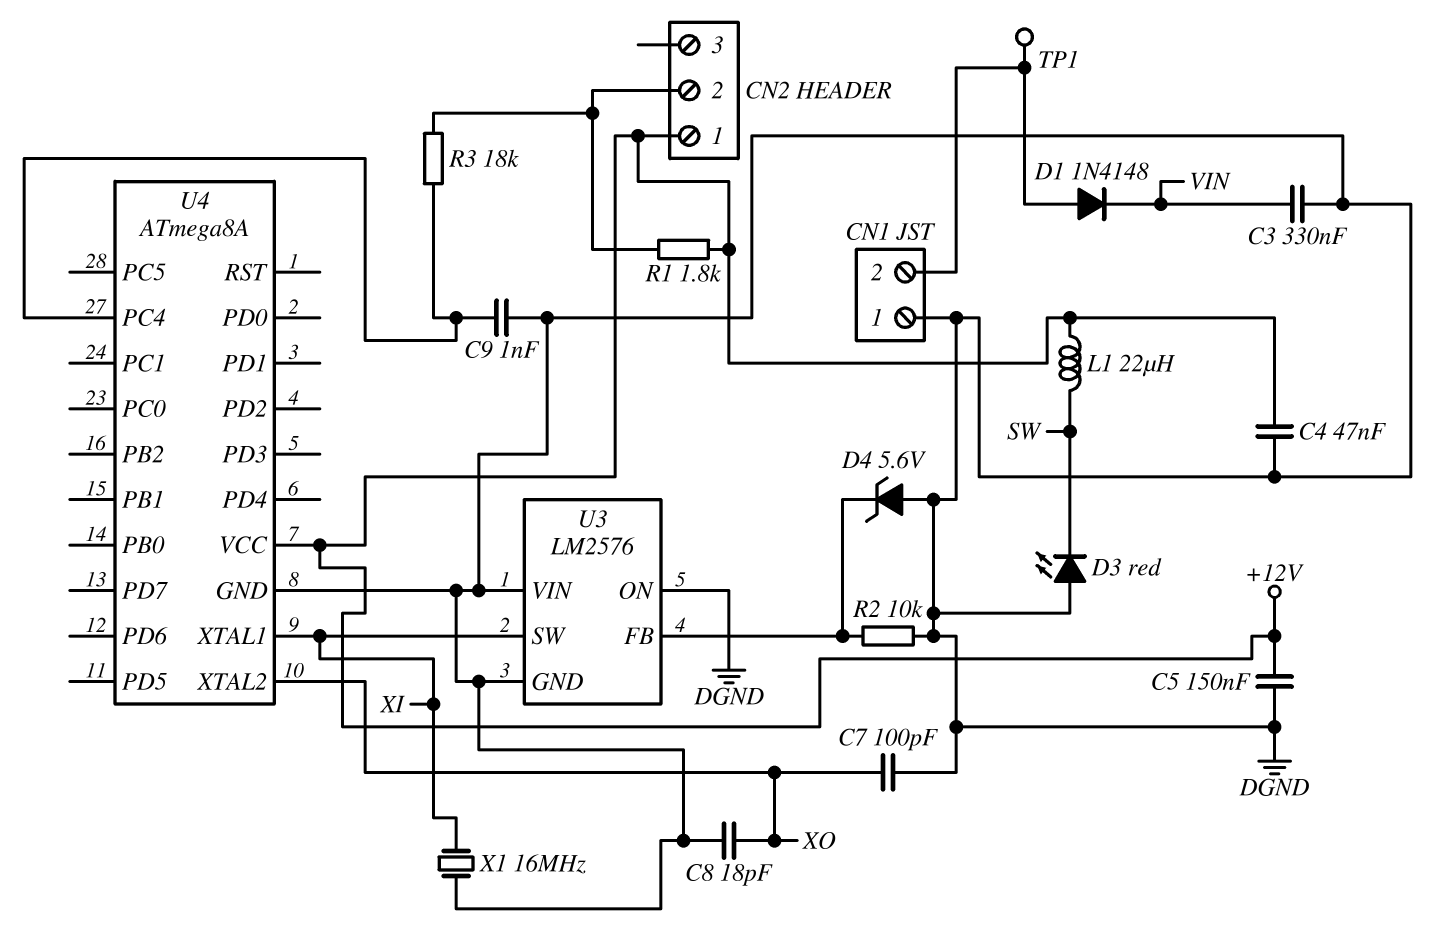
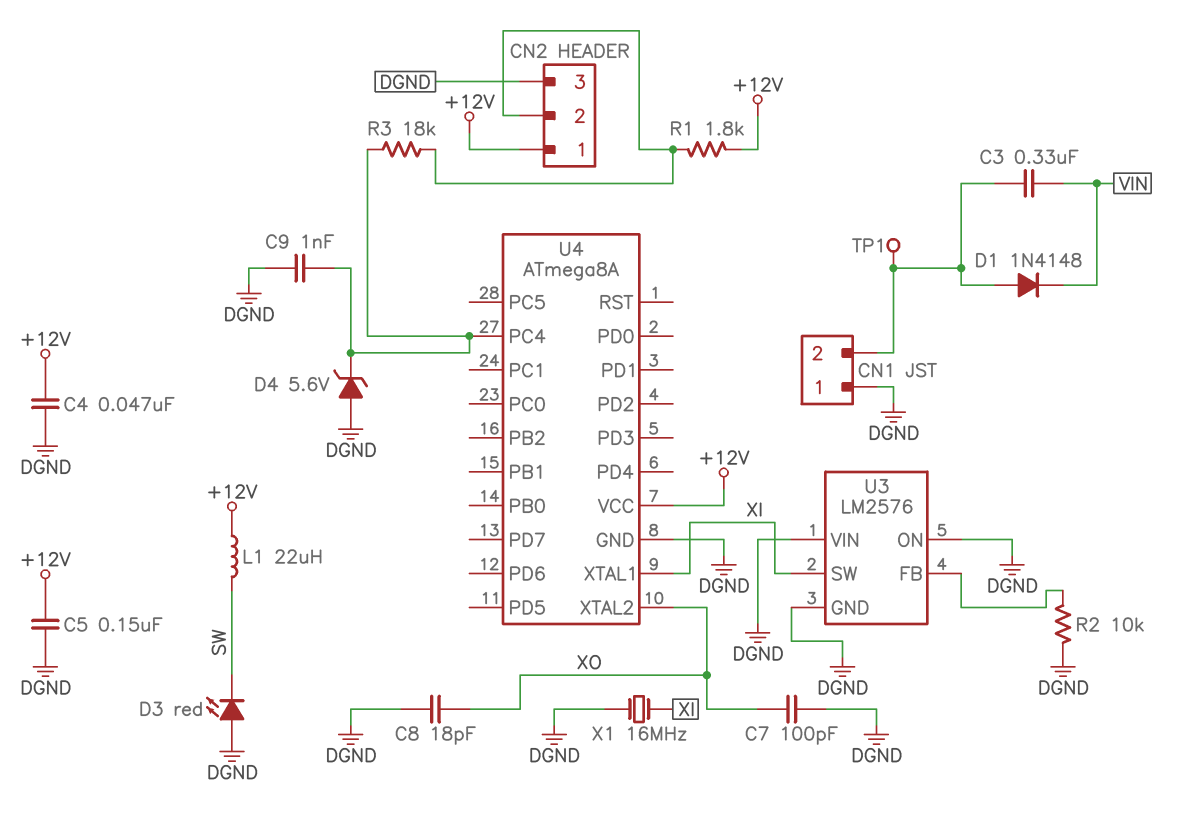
C3: 330nF (DGND, VIN) -> 330nF (CN1/2, VIN)
CN2 pin 3: none -> DGND
D4: zener 5.6V (A DGND, K U3/FB) -> zener 5.6V (A DGND, K U4/PC4)

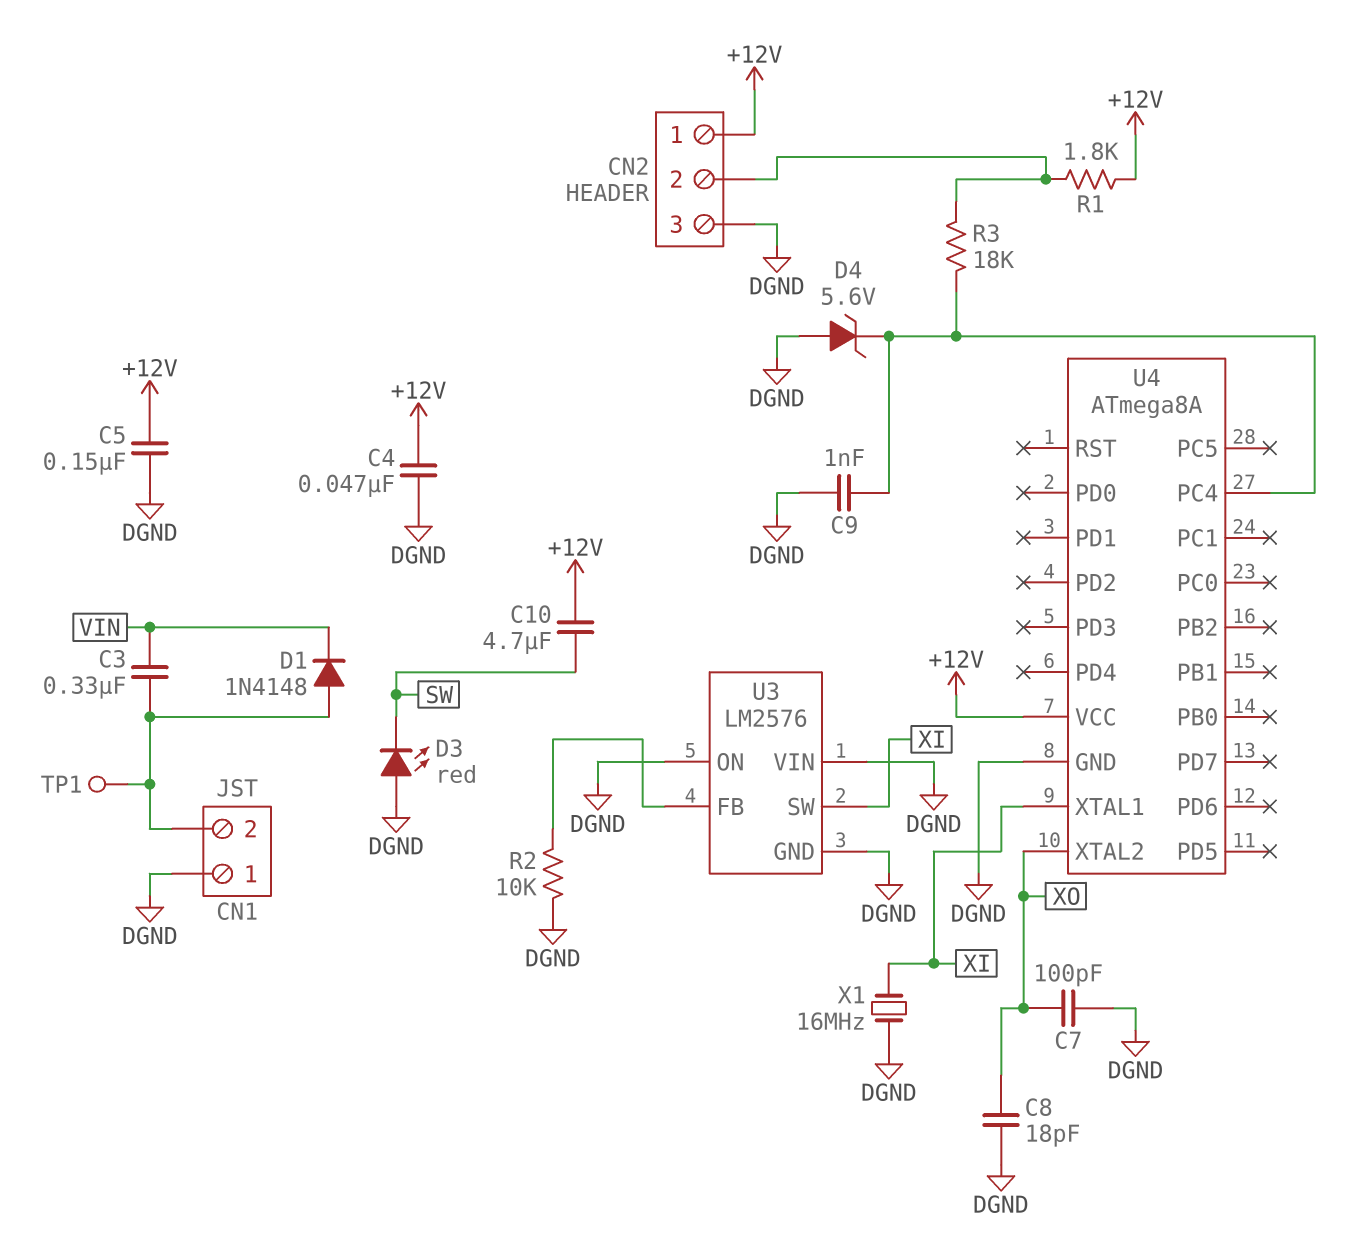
C10: none -> 4.7uF (+12V, SW)
L1: 22uH (+12V, SW) -> none

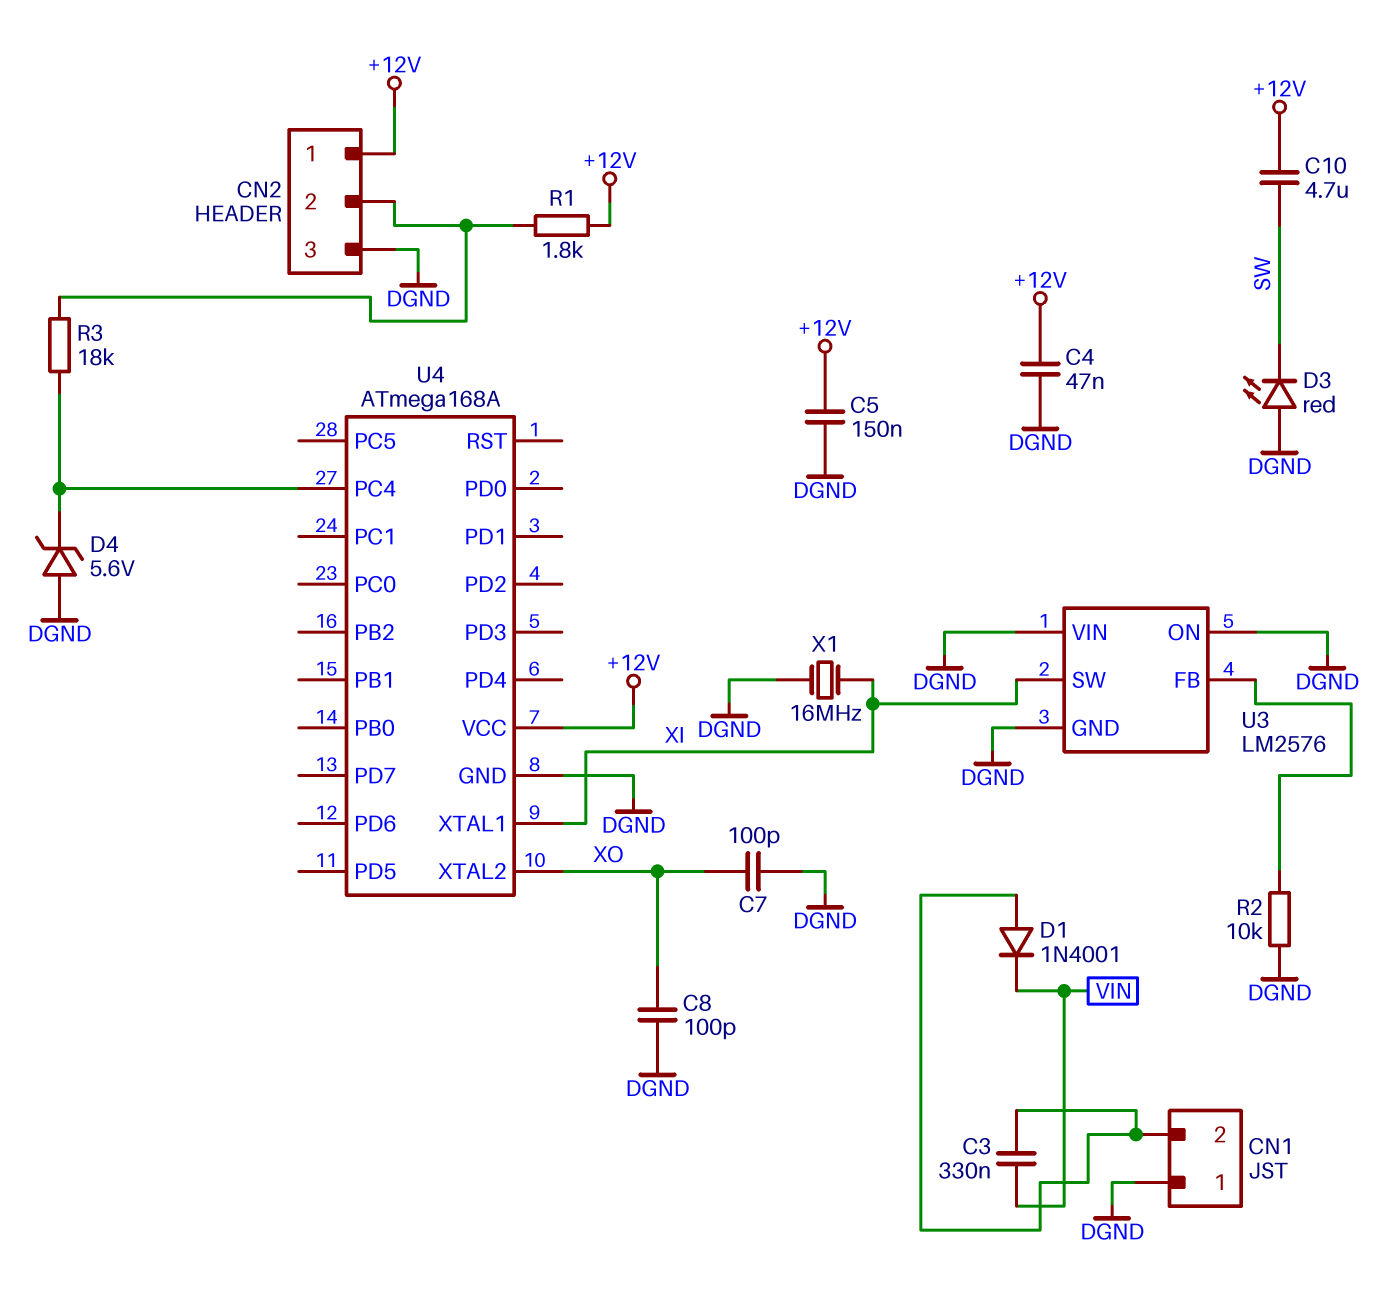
C8: 18pF (DGND, XO) -> 100pF (DGND, XO)
C9: 1nF (DGND, U4/PC4) -> none
D1: diode 1N4148 (A CN1/2, K VIN) -> diode 1N4001 (A CN1/2, K VIN)
TP1: test point (CN1/2) -> none
U4: ATmega8A -> ATmega168A

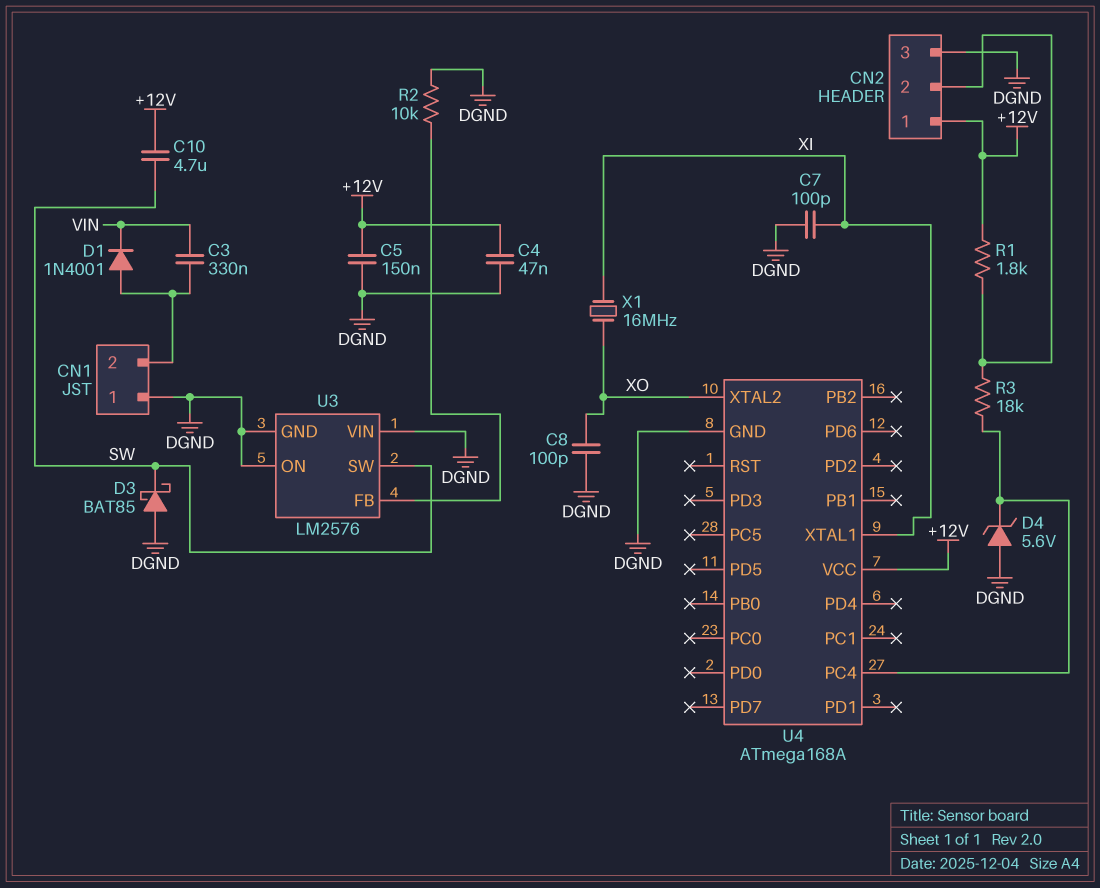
C7: 100pF (DGND, XO) -> 100pF (DGND, XI)
D3: LED red (A DGND, K SW) -> schottky BAT85 (A DGND, K SW)
U3 pin SW: XI -> SW
X1: 16MHz (DGND, XI) -> 16MHz (XI, XO)

